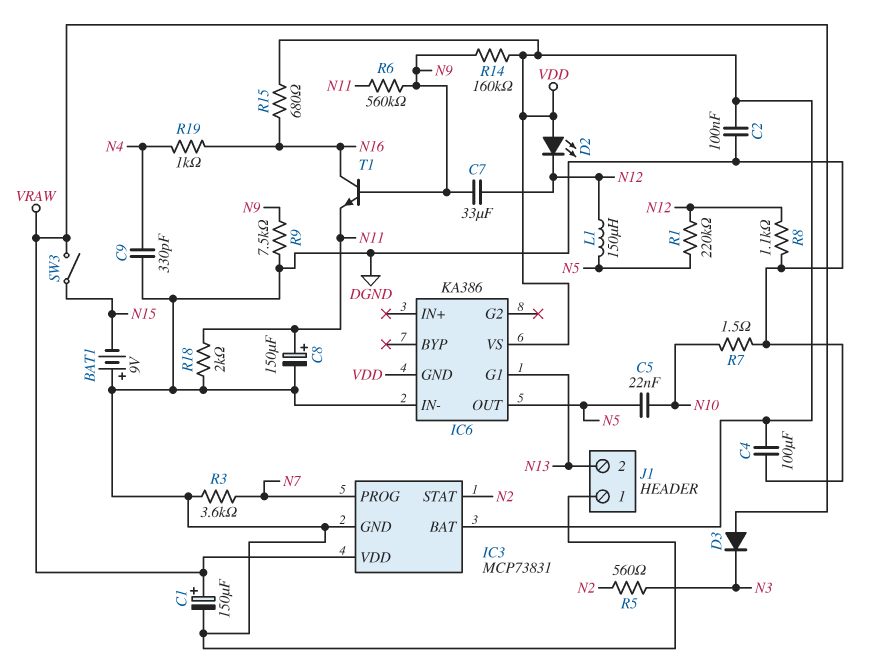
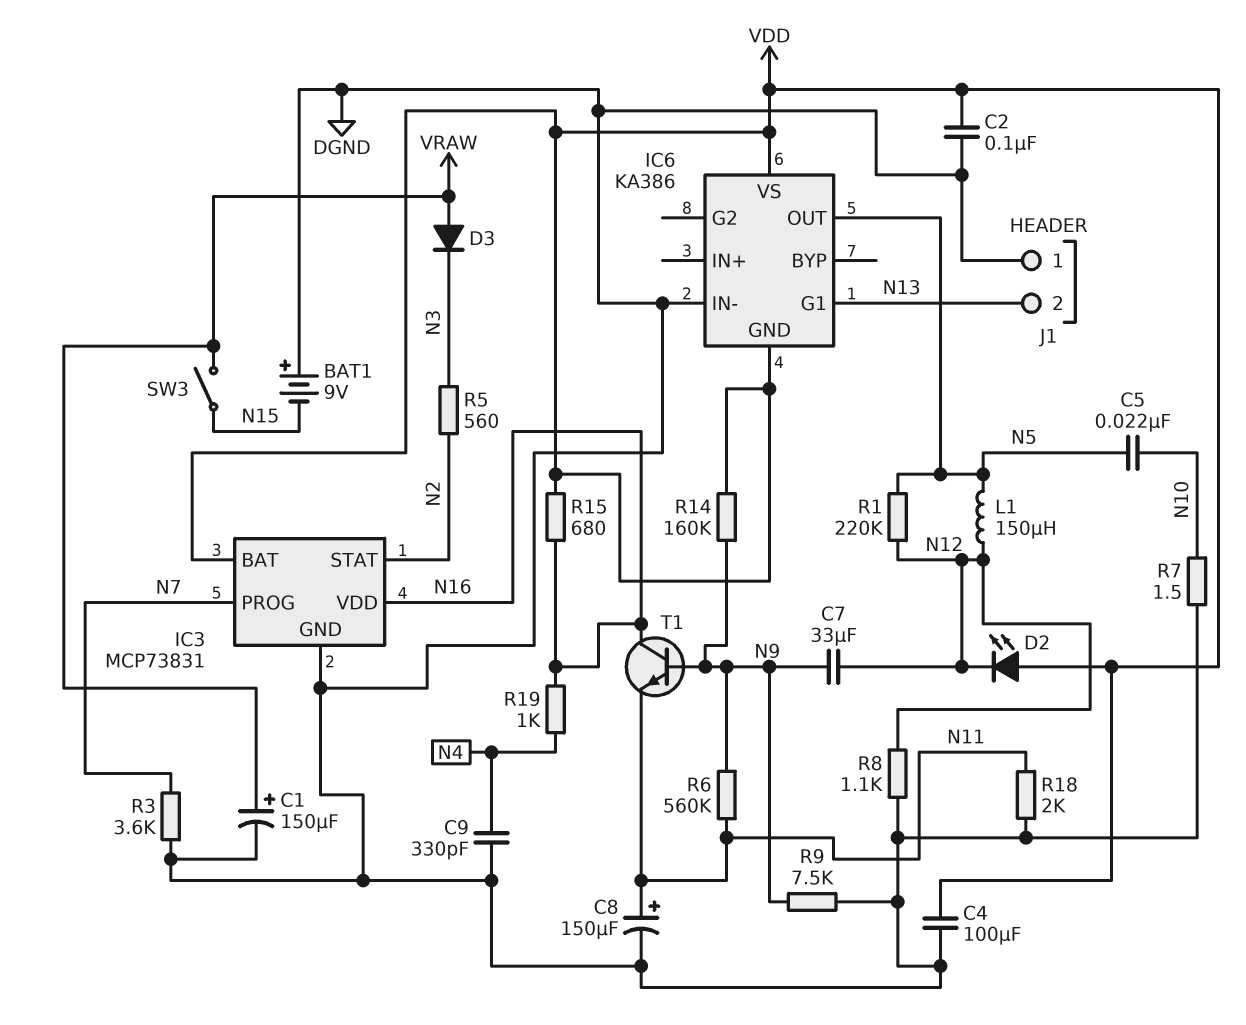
IC3 pin VDD: VRAW -> N16

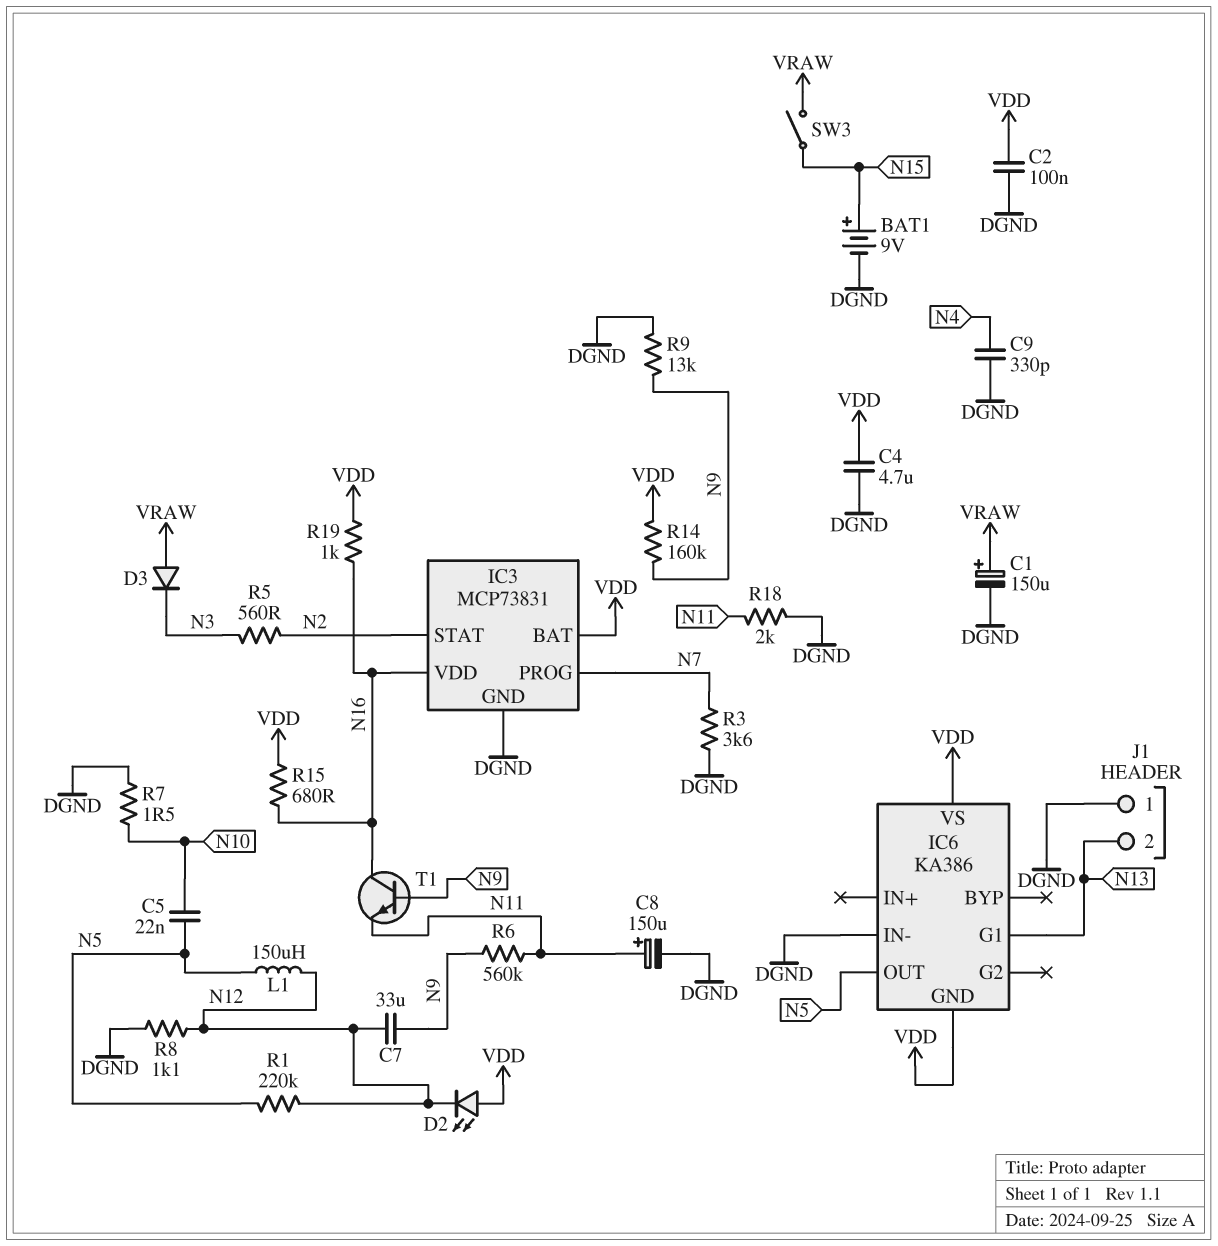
BAT1: 9V (plus DGND, minus N15) -> 9V (plus N15, minus DGND)
C4: 100uF (DGND, VDD) -> 4.7uF (DGND, VDD)
R9: 7.5k (DGND, N9) -> 13k (DGND, N9)
R19: 1k (N4, N16) -> 1k (N16, VDD)

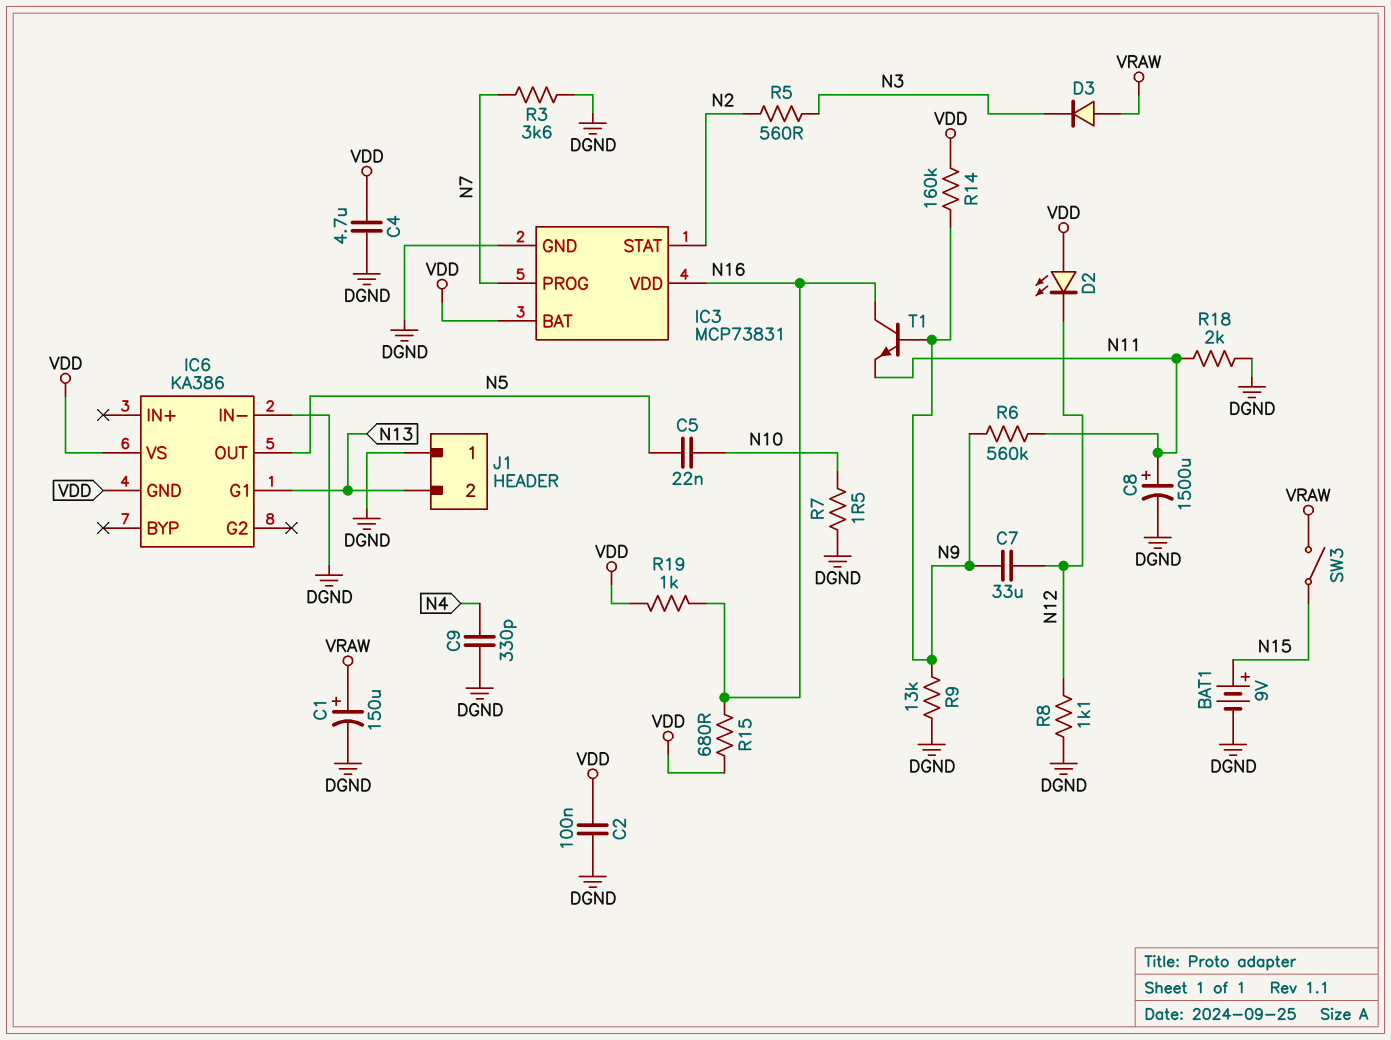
C8: 150uF (plus N11, minus DGND) -> 1500uF (plus N11, minus DGND)
L1: 150uH (N5, N12) -> none
R1: 220k (N5, N12) -> none

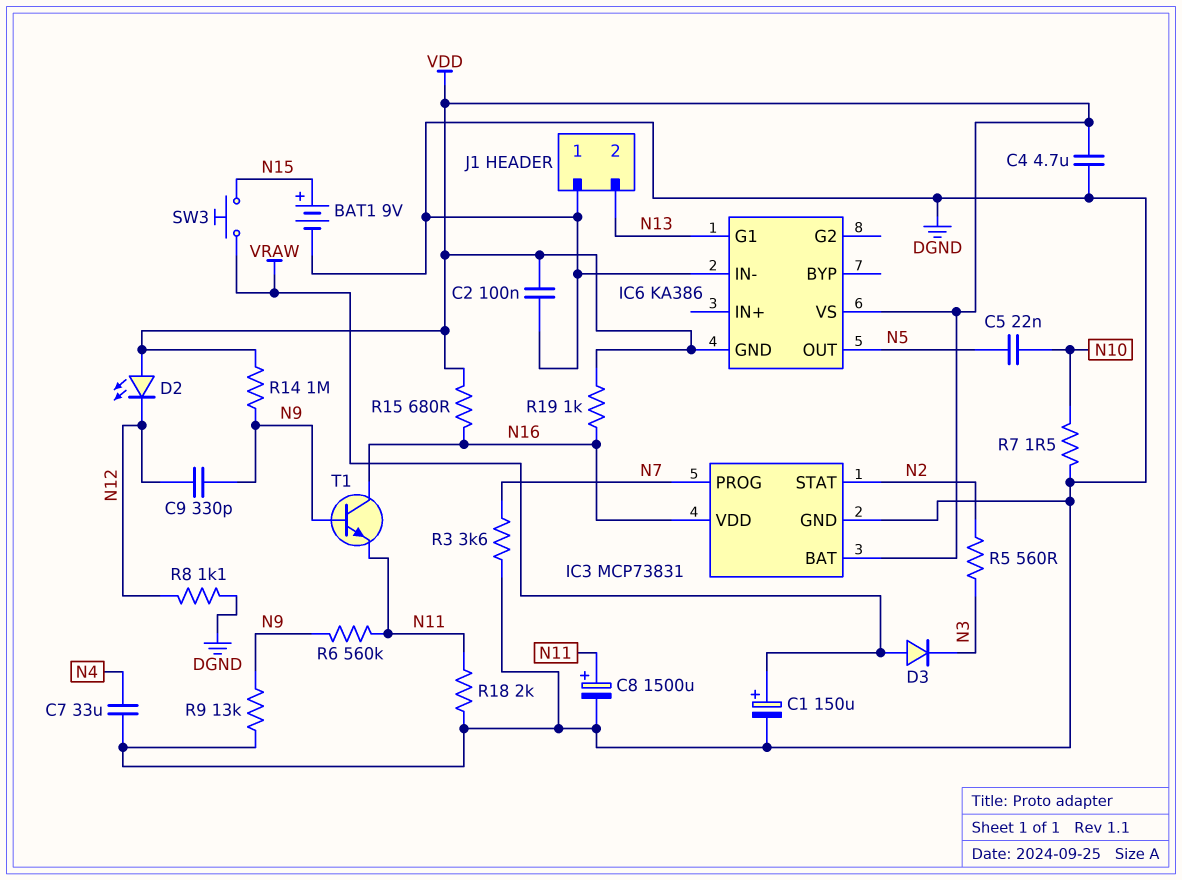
C7: 33uF (N9, N12) -> 33uF (DGND, N4)
C9: 330pF (DGND, N4) -> 330pF (N9, N12)
R14: 160k (N9, VDD) -> 1M (N9, VDD)
SW3: switch (N15, VRAW) -> button (N15, VRAW)

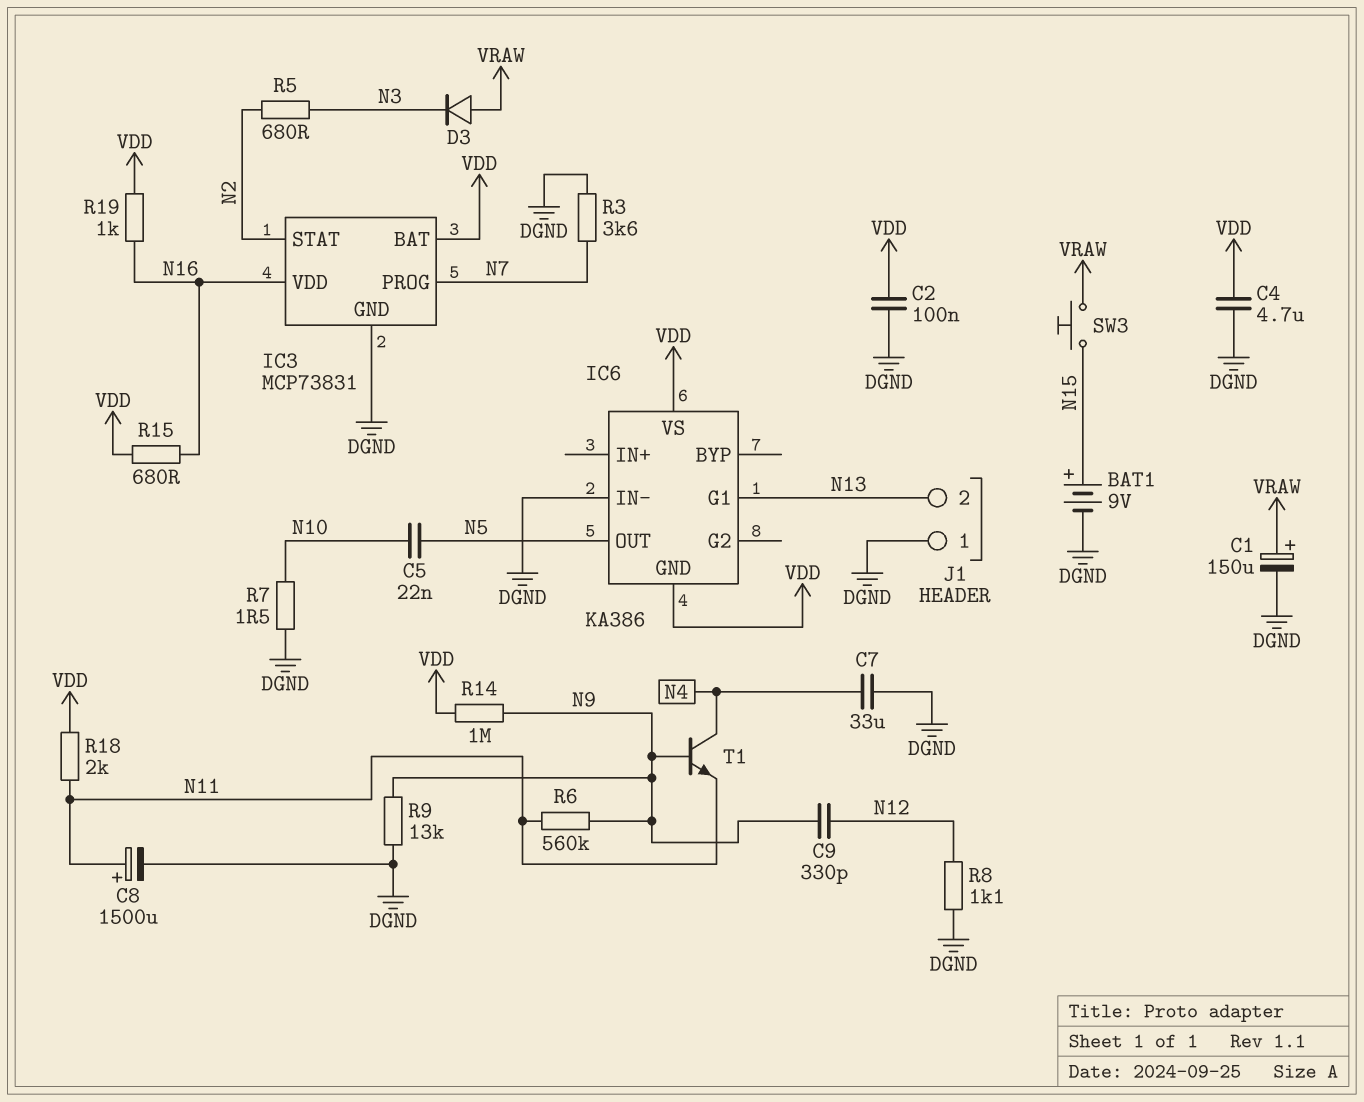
D2: LED (A VDD, K N12) -> none
R5: 560 (N2, N3) -> 680 (N2, N3)
R18: 2k (DGND, N11) -> 2k (N11, VDD)
T1: NPN (B N9, C N16, E N11) -> NPN (B N9, C N4, E N11)

